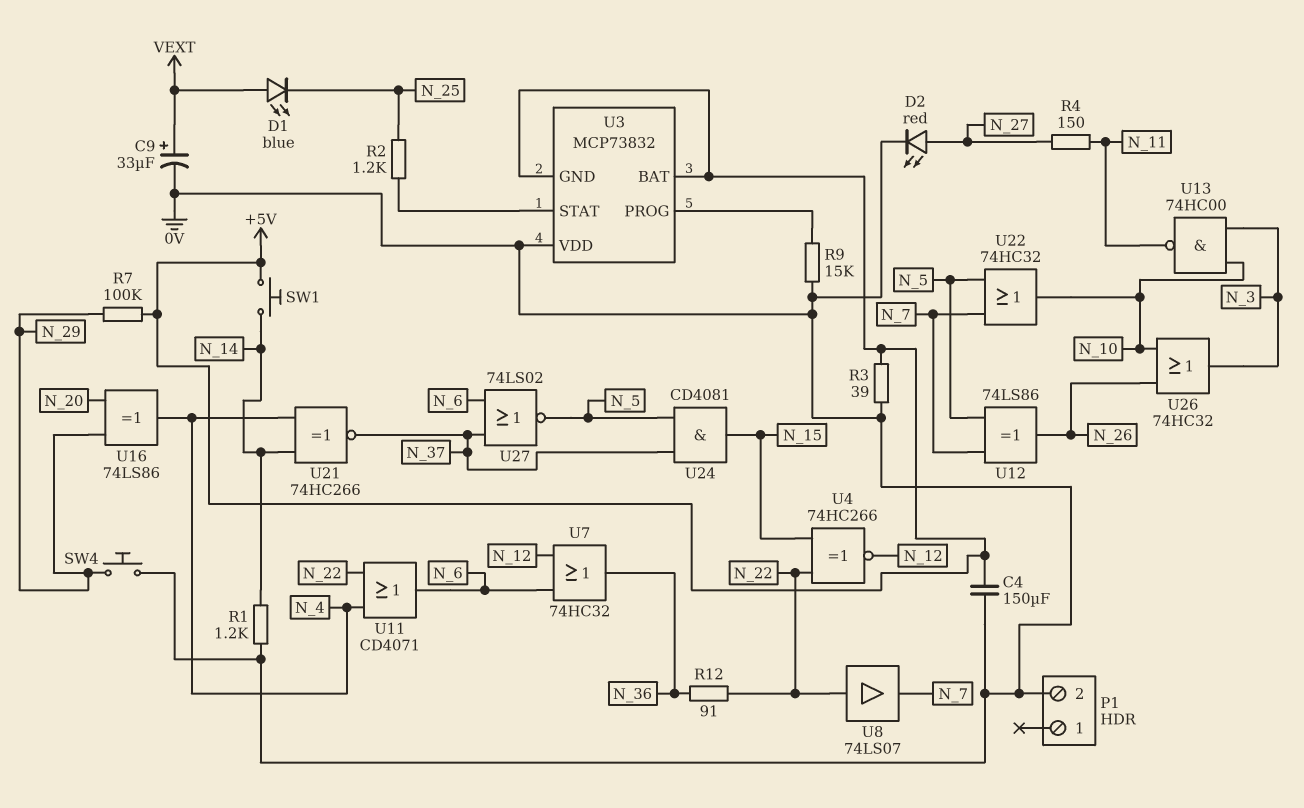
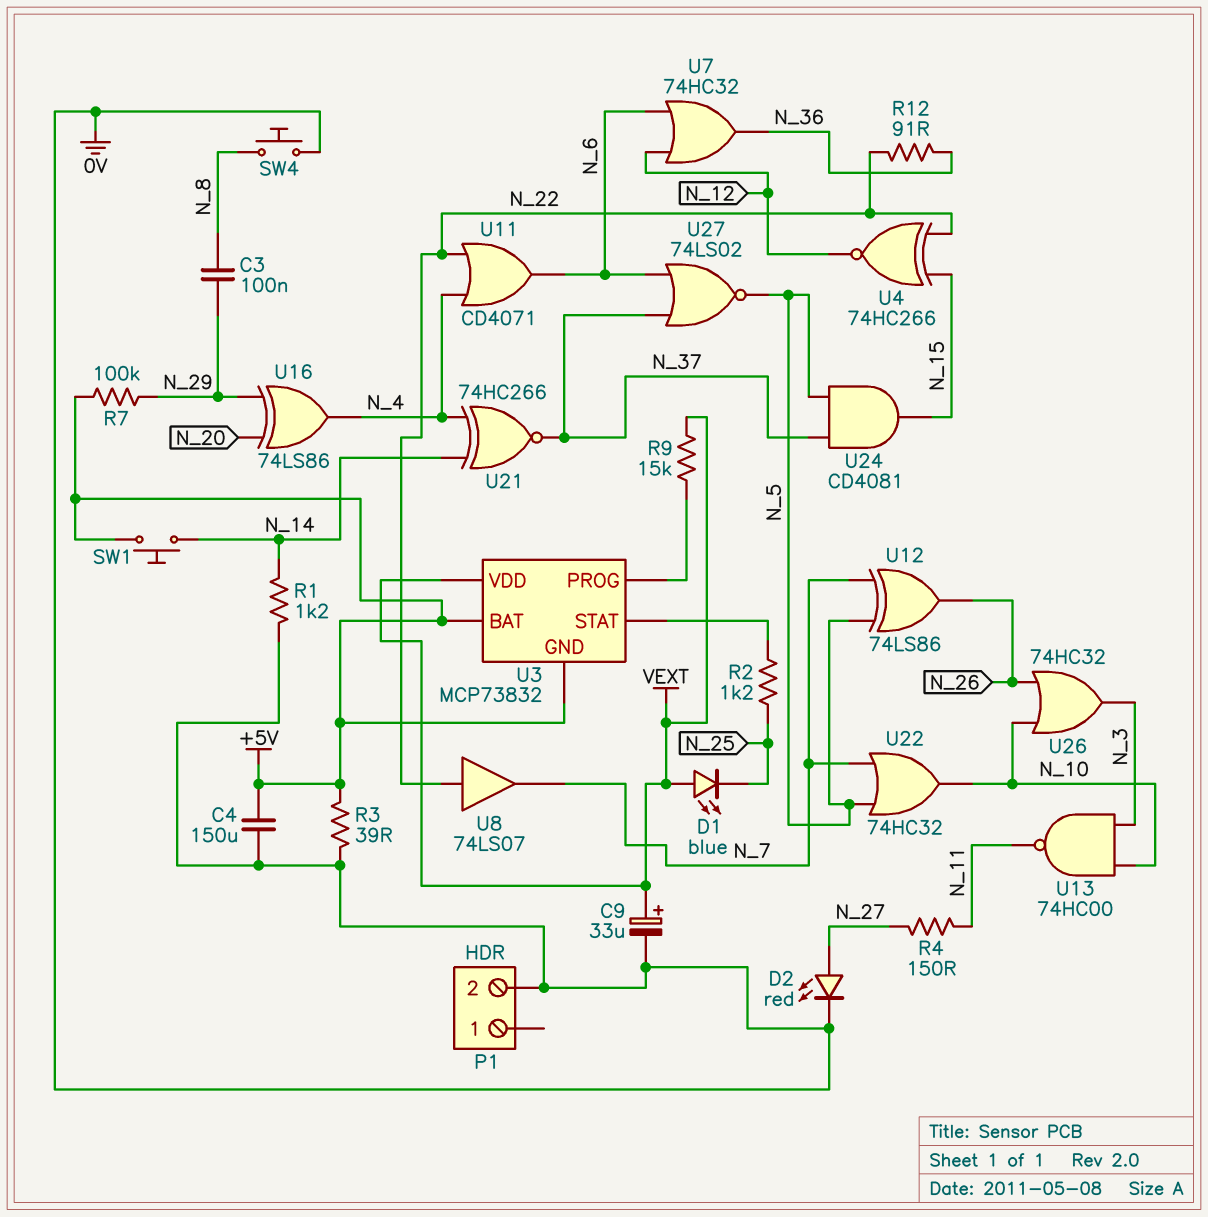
C3: none -> 100nF (N_8, N_29)
R9: 15k (0V, U3/PROG) -> 15k (U3/PROG, VEXT)
SW4: button (0V, N_29) -> button (0V, N_8)
U3 pin VDD: 0V -> VEXT

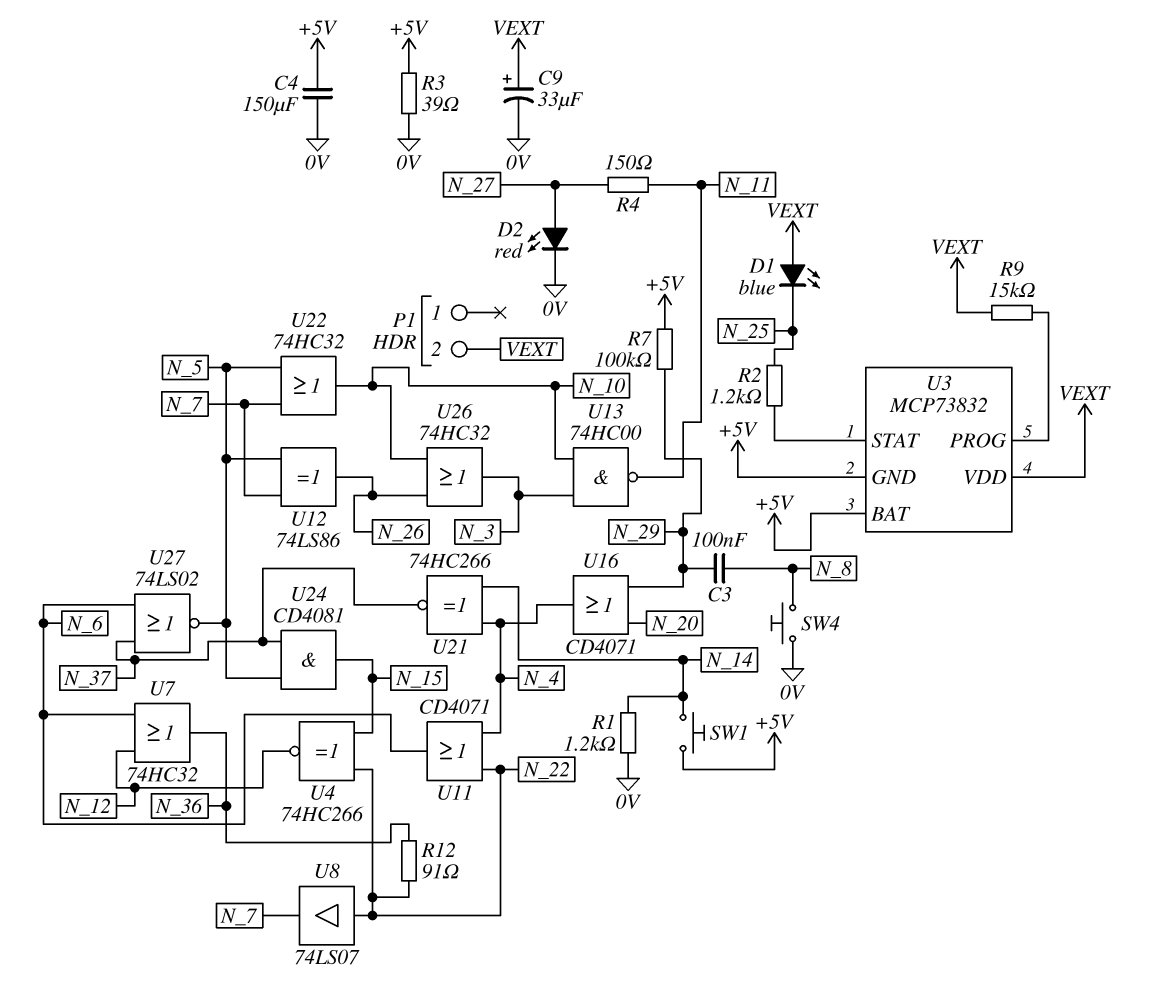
P1 pin 2: 0V -> VEXT
U16: XOR 74LS86 (in N_20, in N_29, out N_4) -> OR CD4071 (in N_20, in N_29, out N_4)

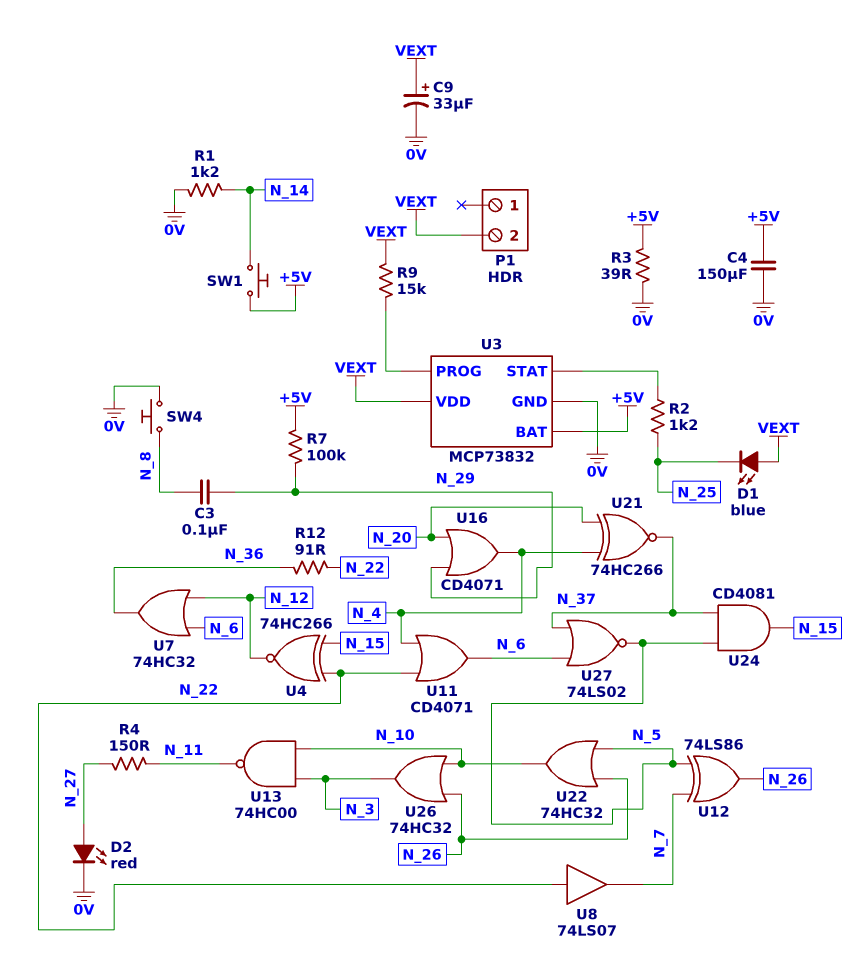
U3 pin GND: +5V -> 0V
U21: XNOR 74HC266 (in N_4, in N_14, out N_37) -> XNOR 74HC266 (in N_4, in N_20, out N_37)
U22: OR 74HC32 (in N_5, in N_7, out N_10) -> OR 74HC32 (in N_5, in N_26, out N_10)

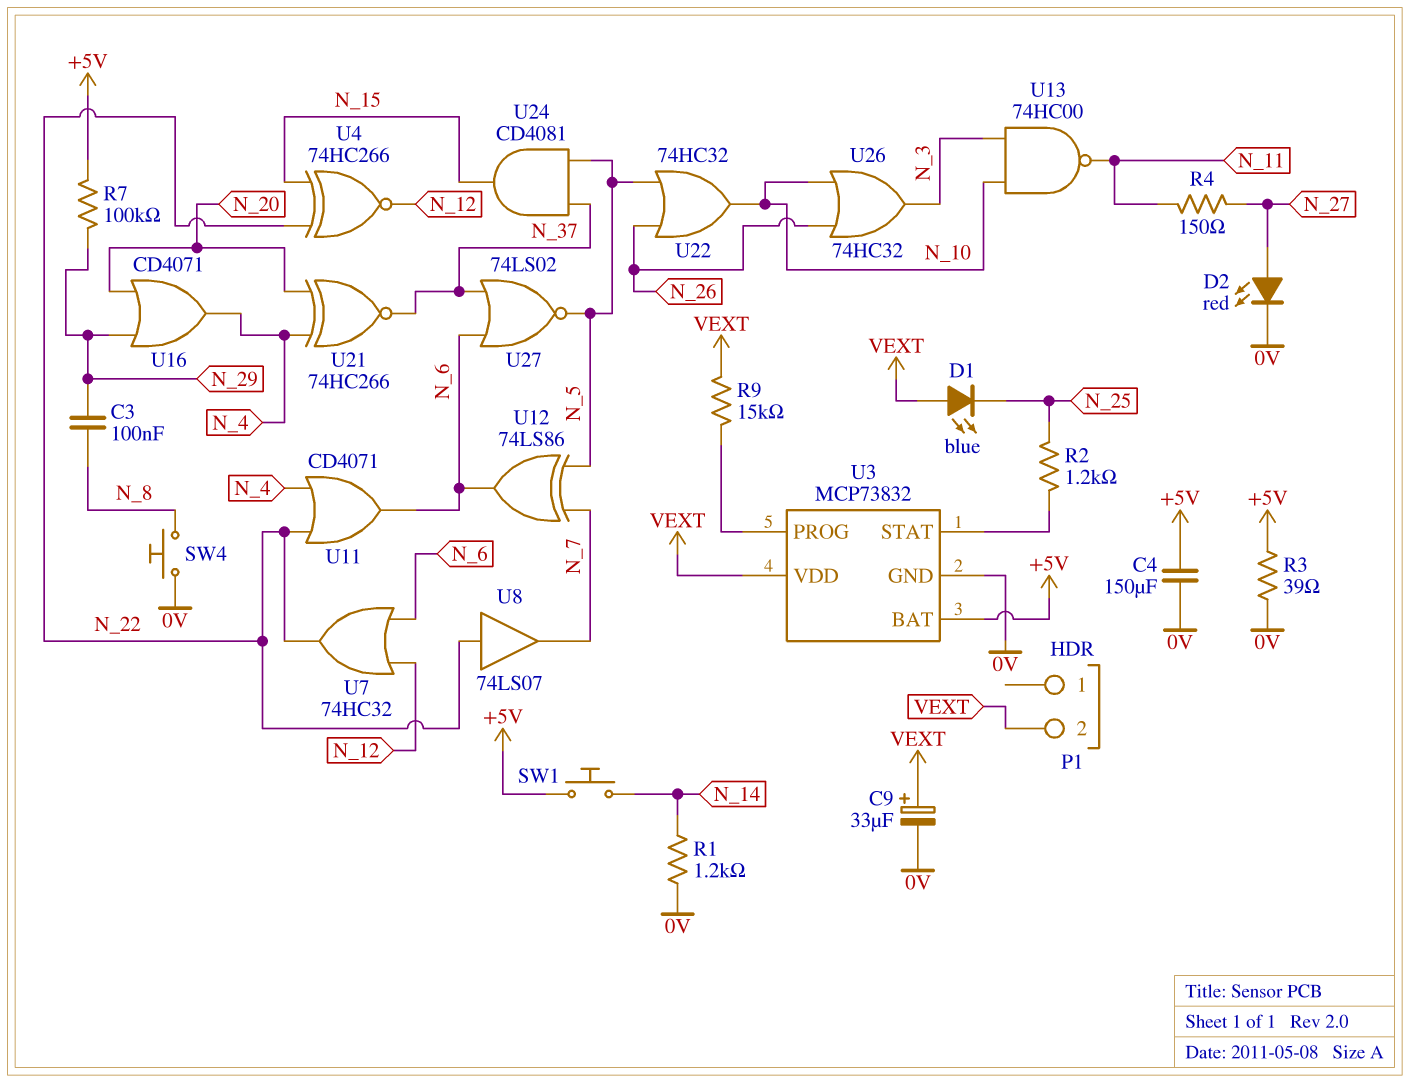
R12: 91 (N_22, N_36) -> none
U7: OR 74HC32 (in N_6, in N_12, out N_36) -> OR 74HC32 (in N_6, in N_12, out N_22)
U12: XOR 74LS86 (in N_5, in N_7, out N_26) -> XOR 74LS86 (in N_5, in N_7, out N_6)

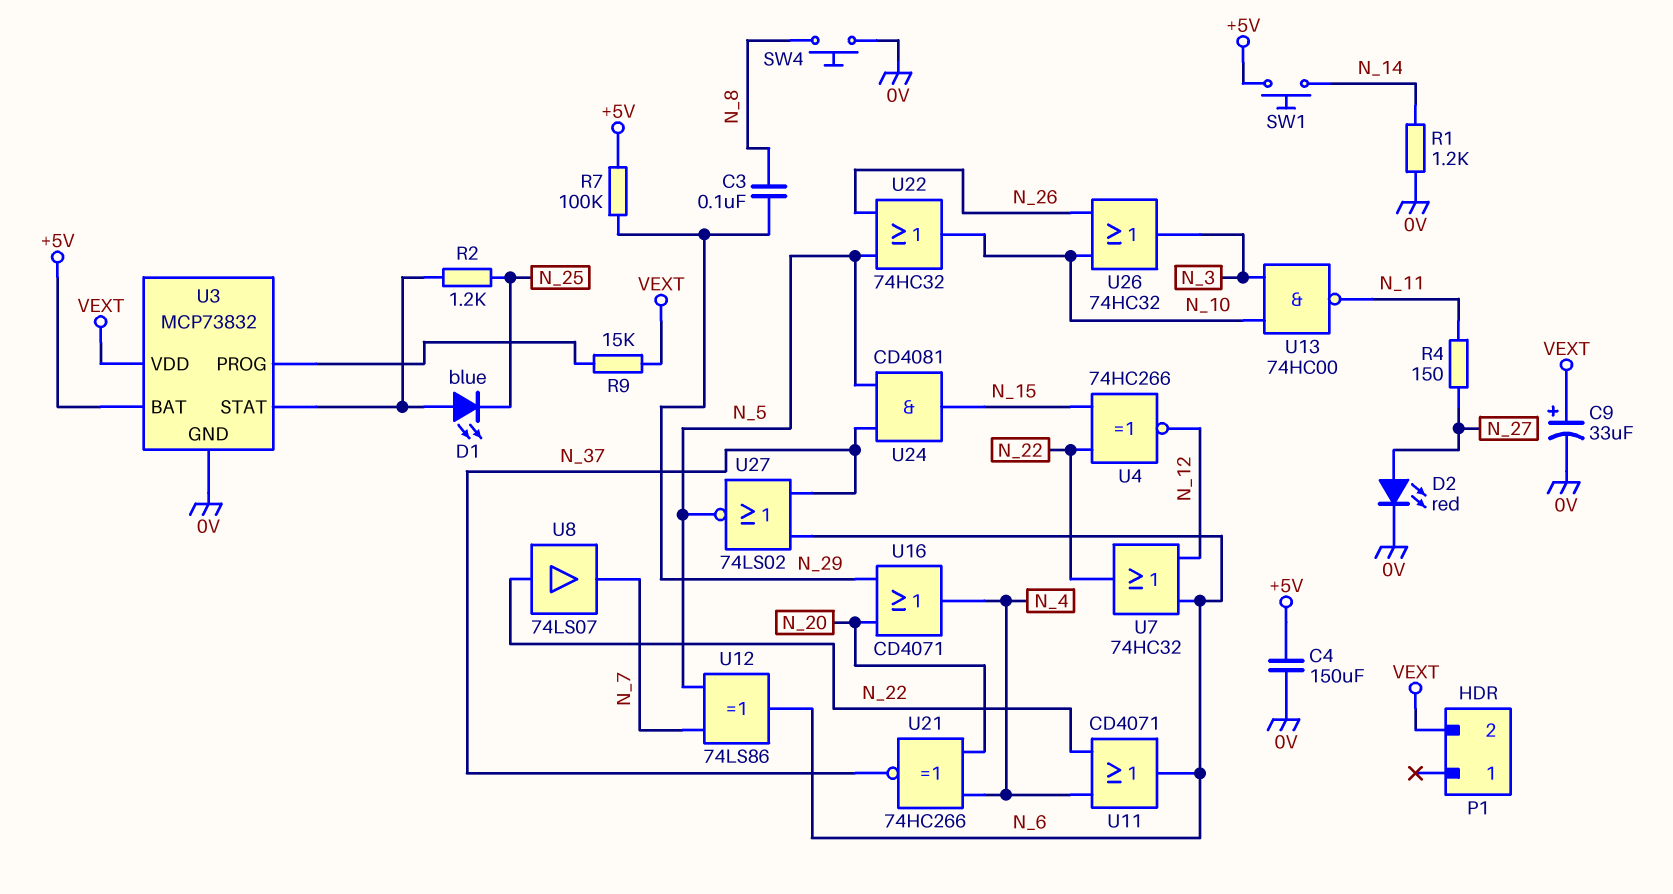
D1: LED blue (A VEXT, K N_25) -> LED blue (A U3/STAT, K N_25)
R3: 39 (+5V, 0V) -> none

